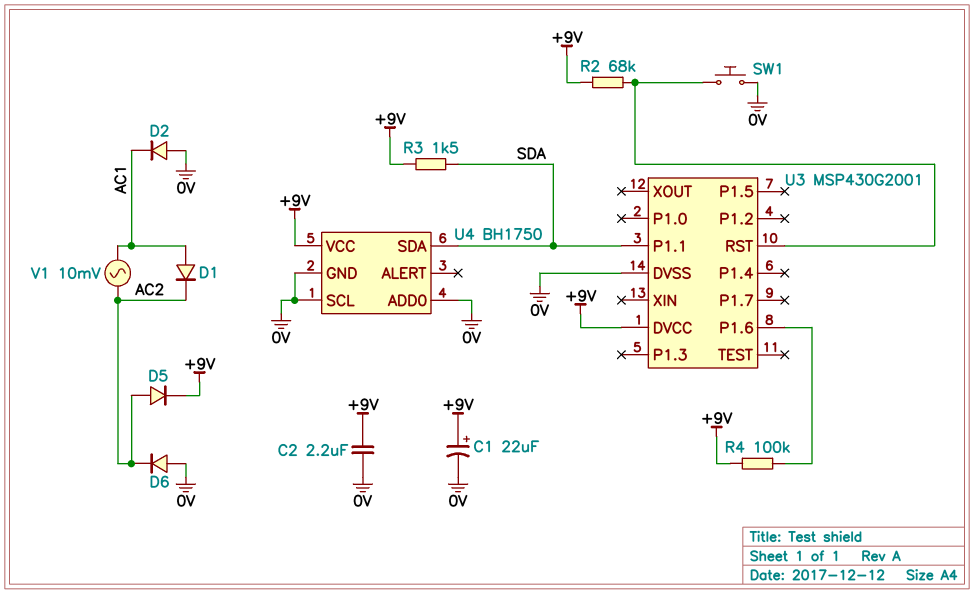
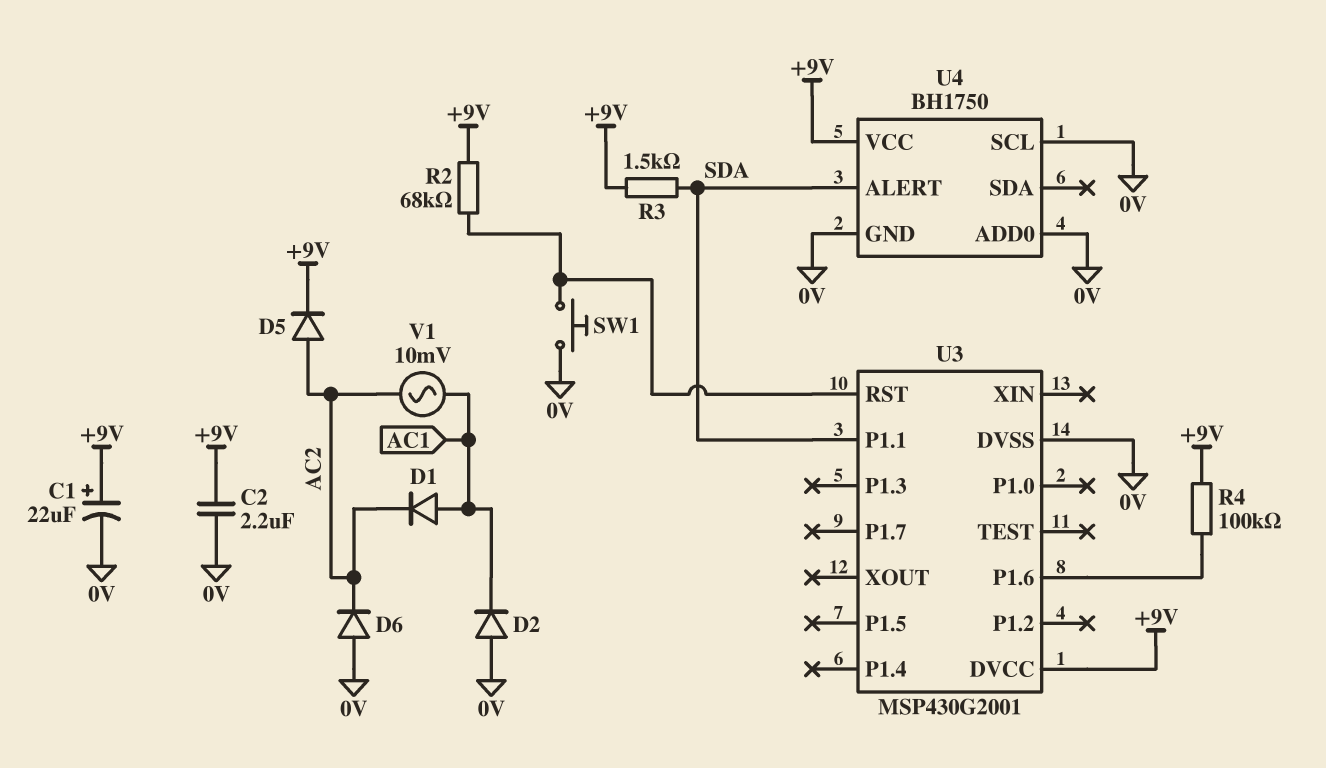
U4 pin ALERT: none -> SDA
U4 pin SDA: SDA -> none

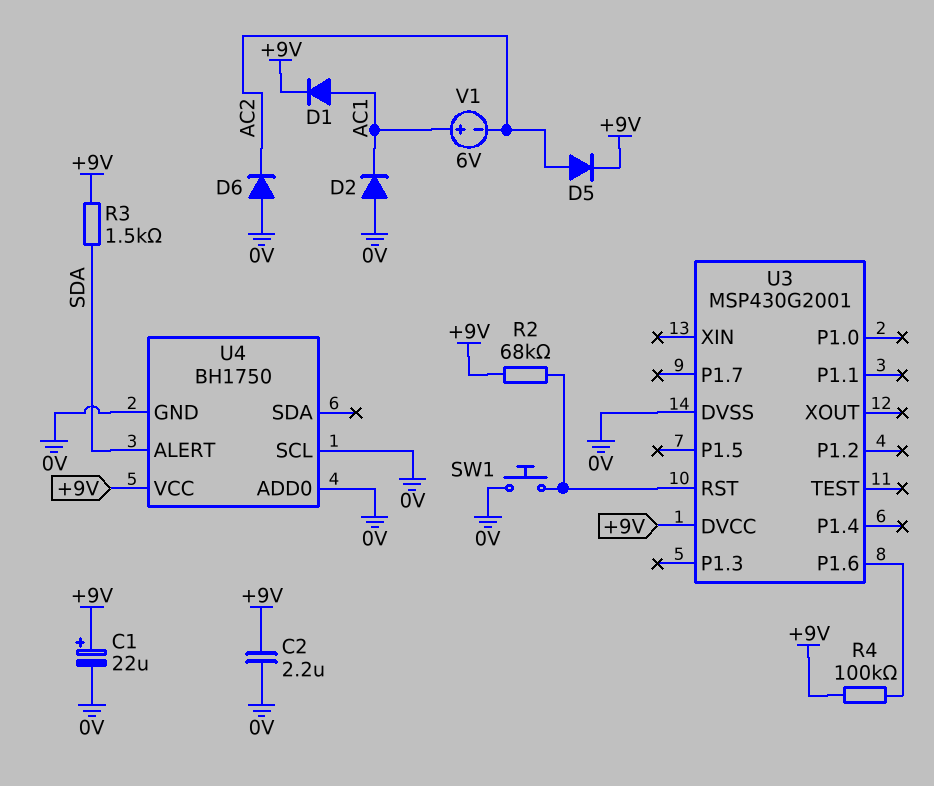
D1: diode (A AC1, K AC2) -> diode (A AC1, K +9V)
U3 pin P1.1: SDA -> none
V1: AC 10mV (AC1, AC2) -> 6V (plus AC1, minus AC2)

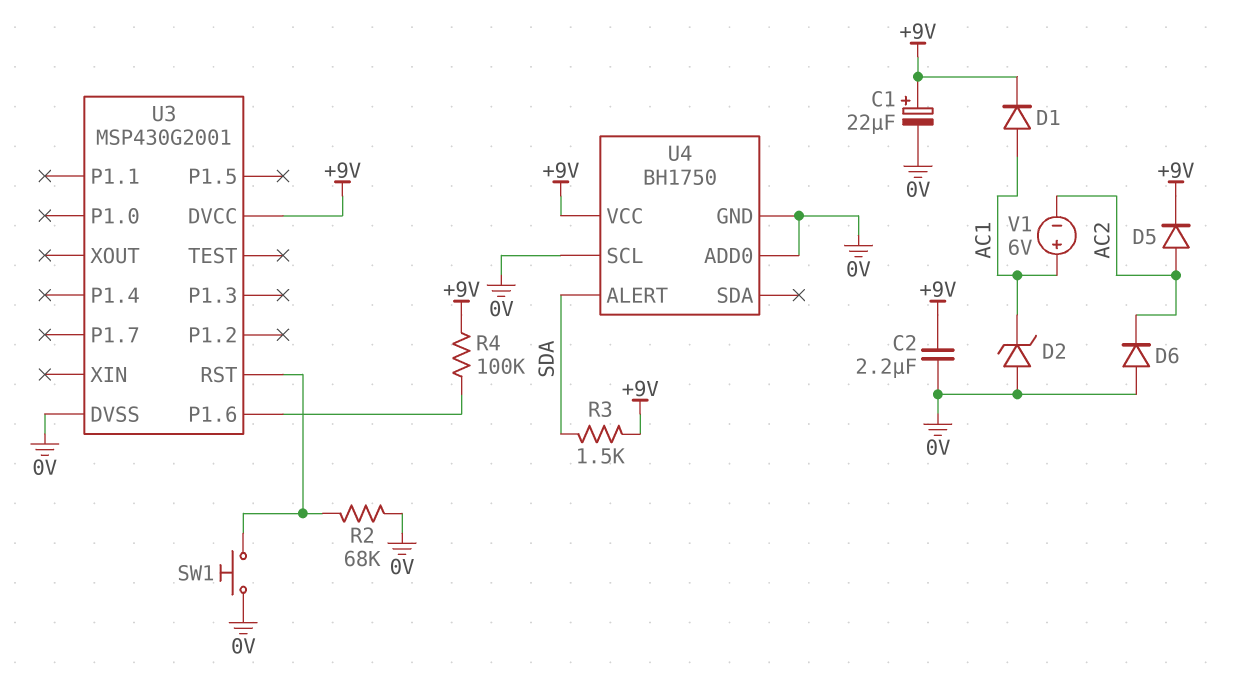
D2: diode (A 0V, K AC1) -> zener (A 0V, K AC1)
R2: 68k (+9V, U3/RST) -> 68k (0V, U3/RST)

